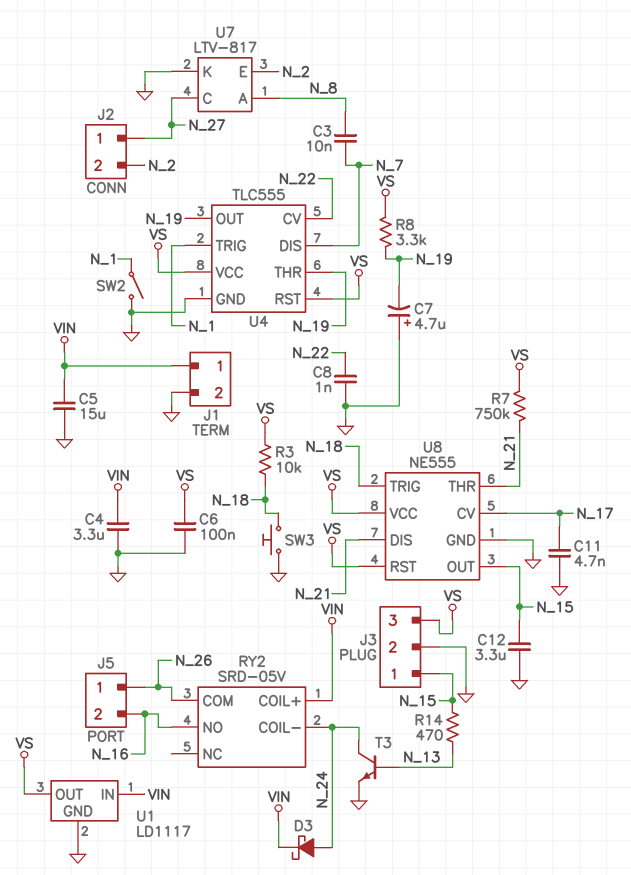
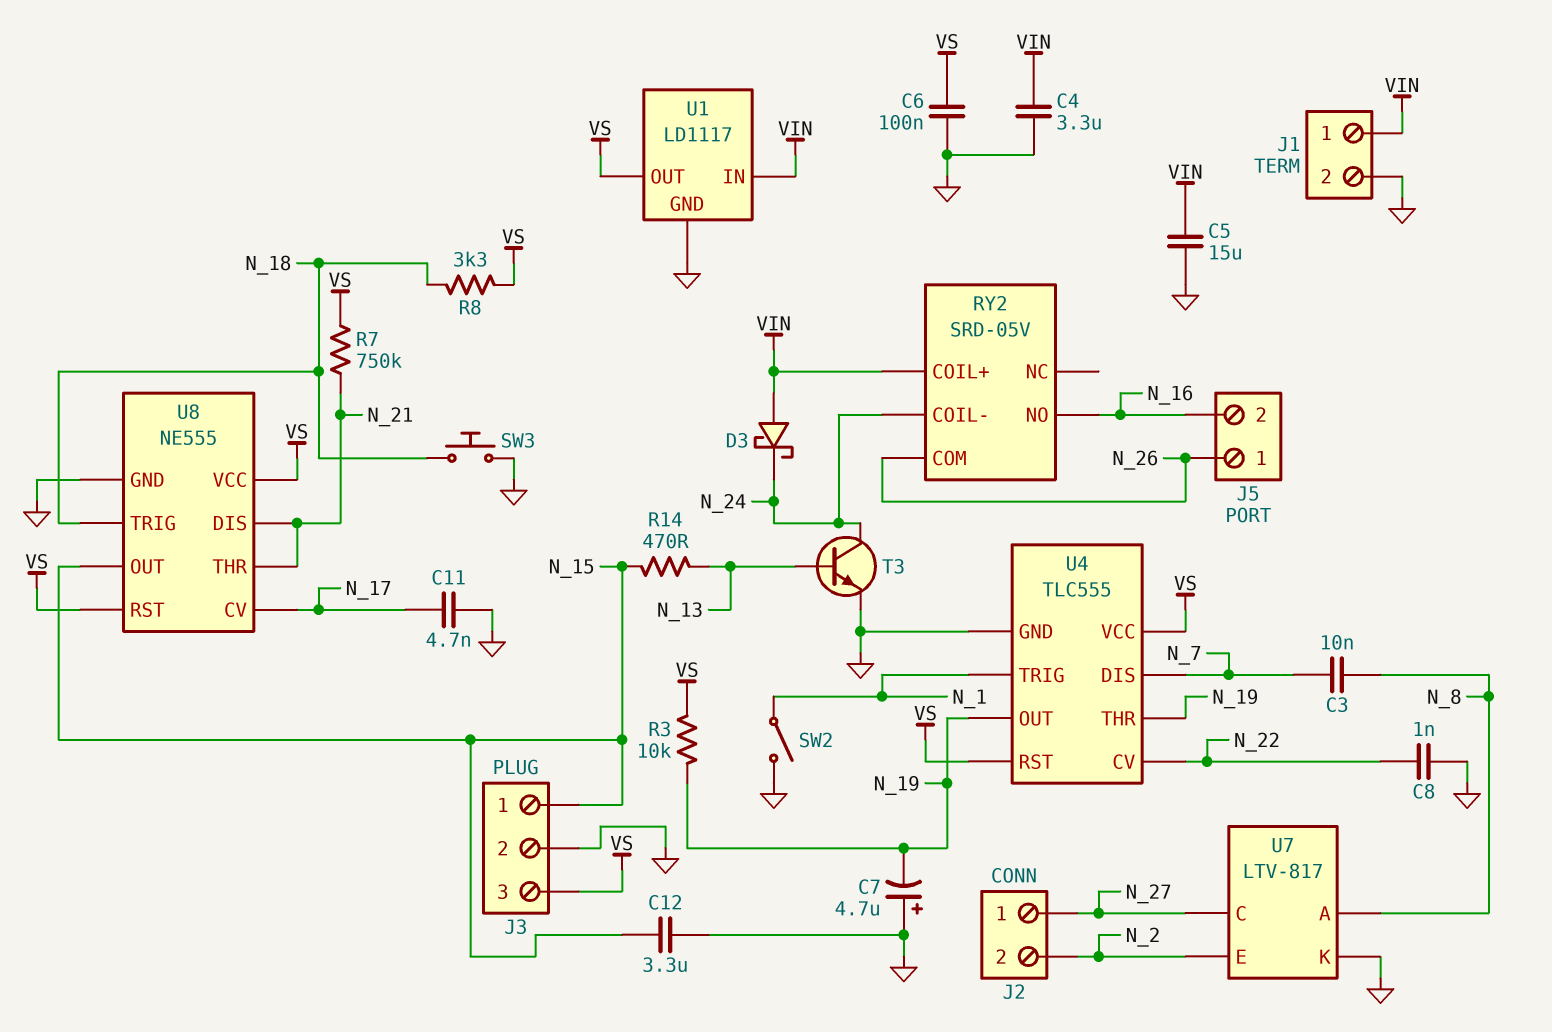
D3: schottky (A N_24, K VIN) -> schottky (A VIN, K N_24)
R3: 10k (N_18, VS) -> 10k (N_19, VS)
R8: 3.3k (N_19, VS) -> 3.3k (N_18, VS)

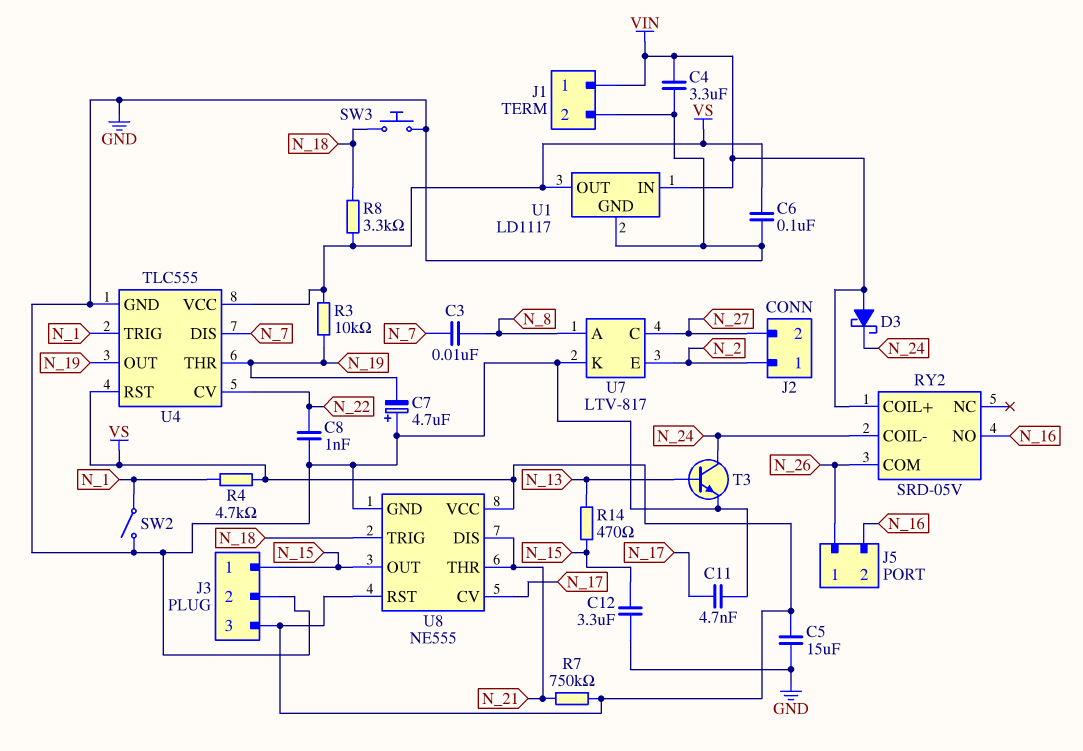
C5: 15uF (GND, VIN) -> 15uF (GND, VS)
J2 pin 1: N_27 -> N_2
J2 pin 2: N_2 -> N_27
R4: none -> 4.7k (N_1, VS)

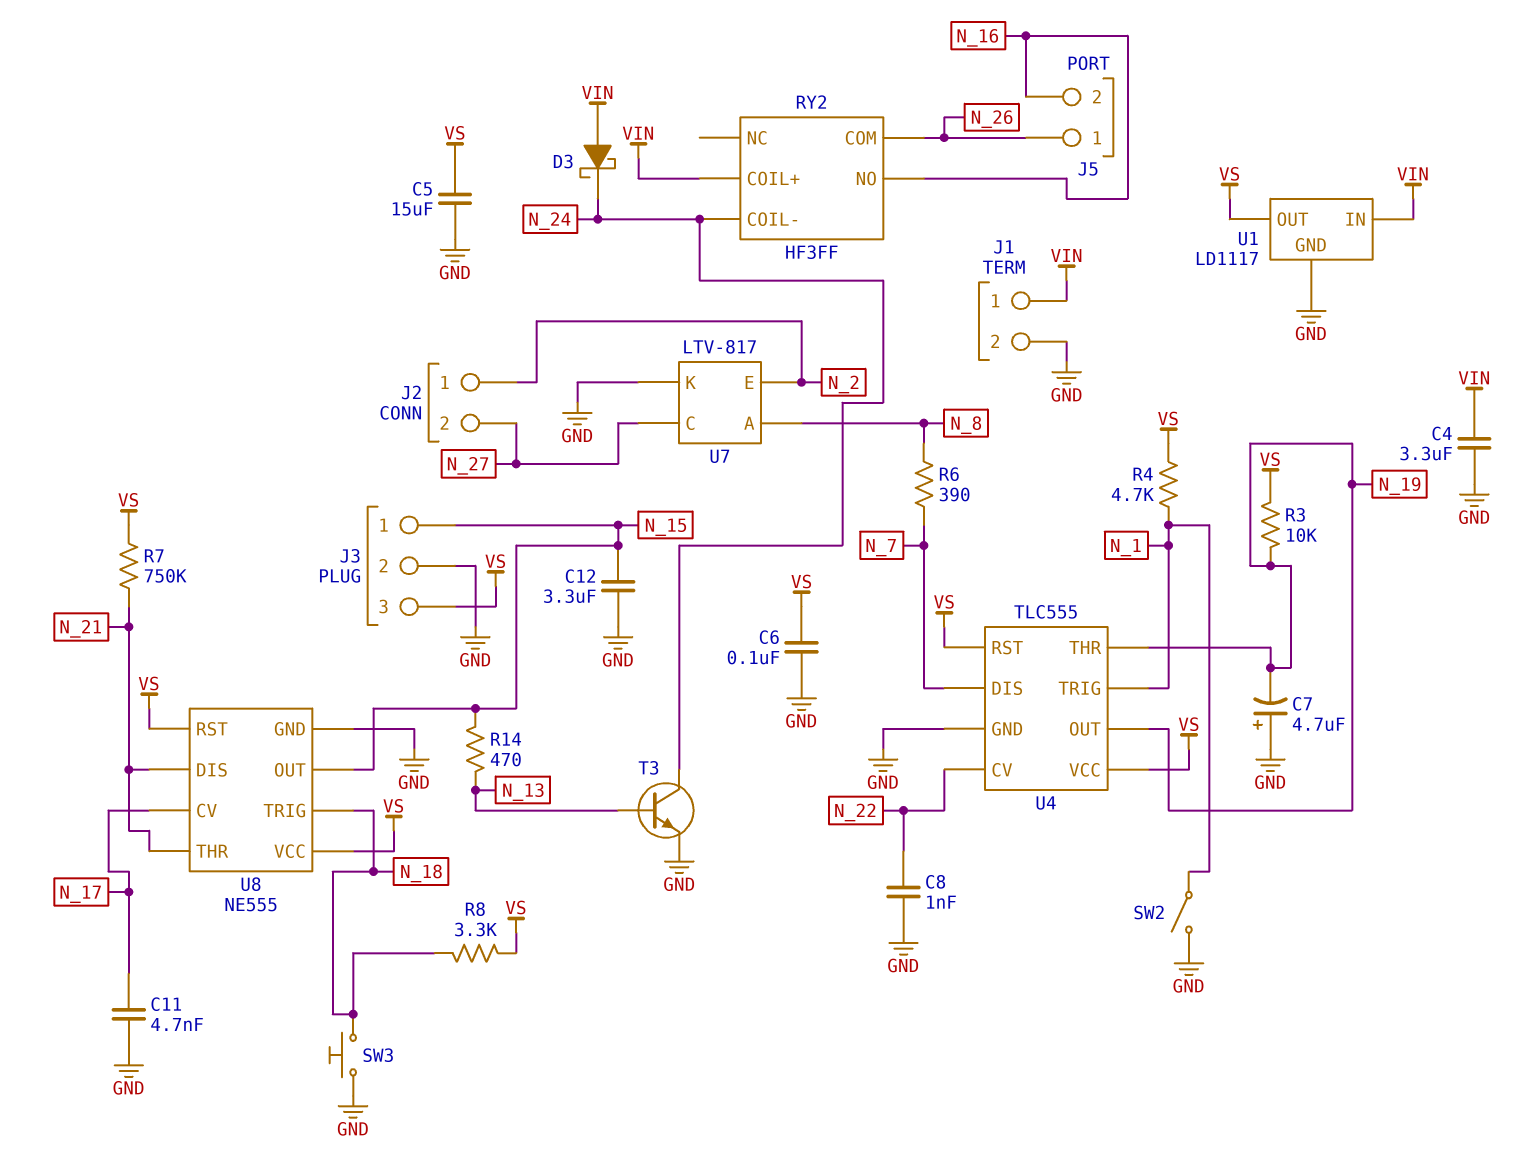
C3: 10nF (N_7, N_8) -> none
R6: none -> 390 (N_7, N_8)
RY2: SRD-05V -> HF3FF

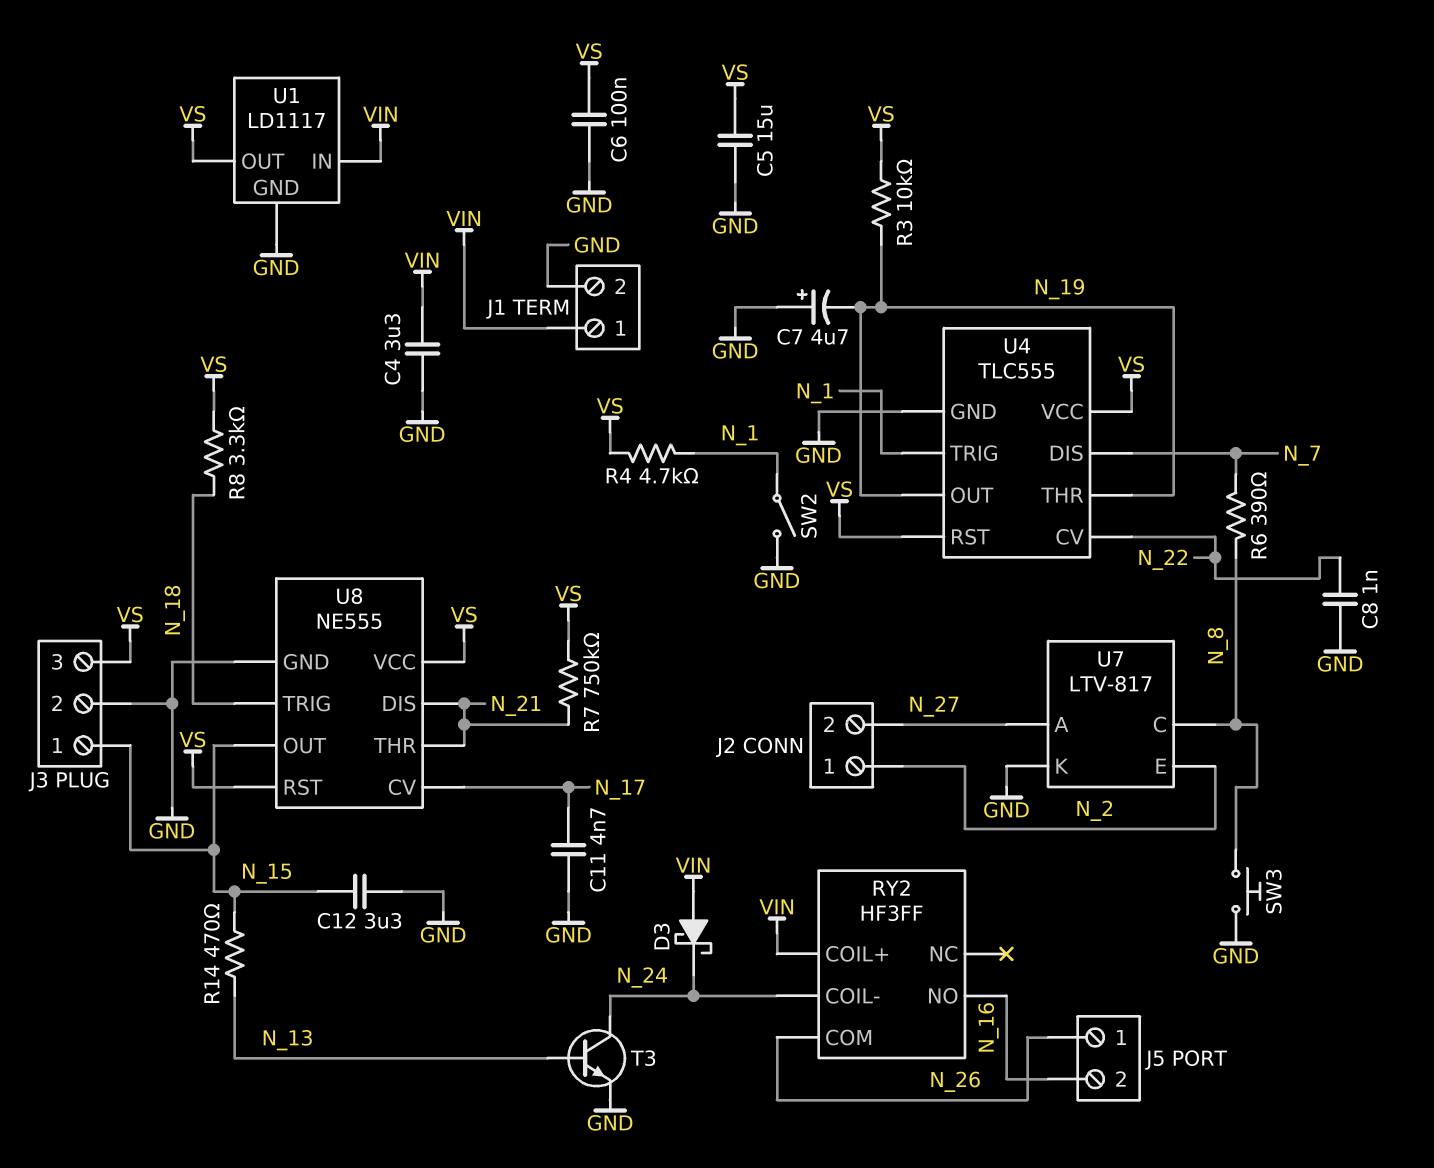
SW3: button (GND, N_18) -> button (GND, N_8)
U7 pin A: N_8 -> N_27
U7 pin C: N_27 -> N_8

